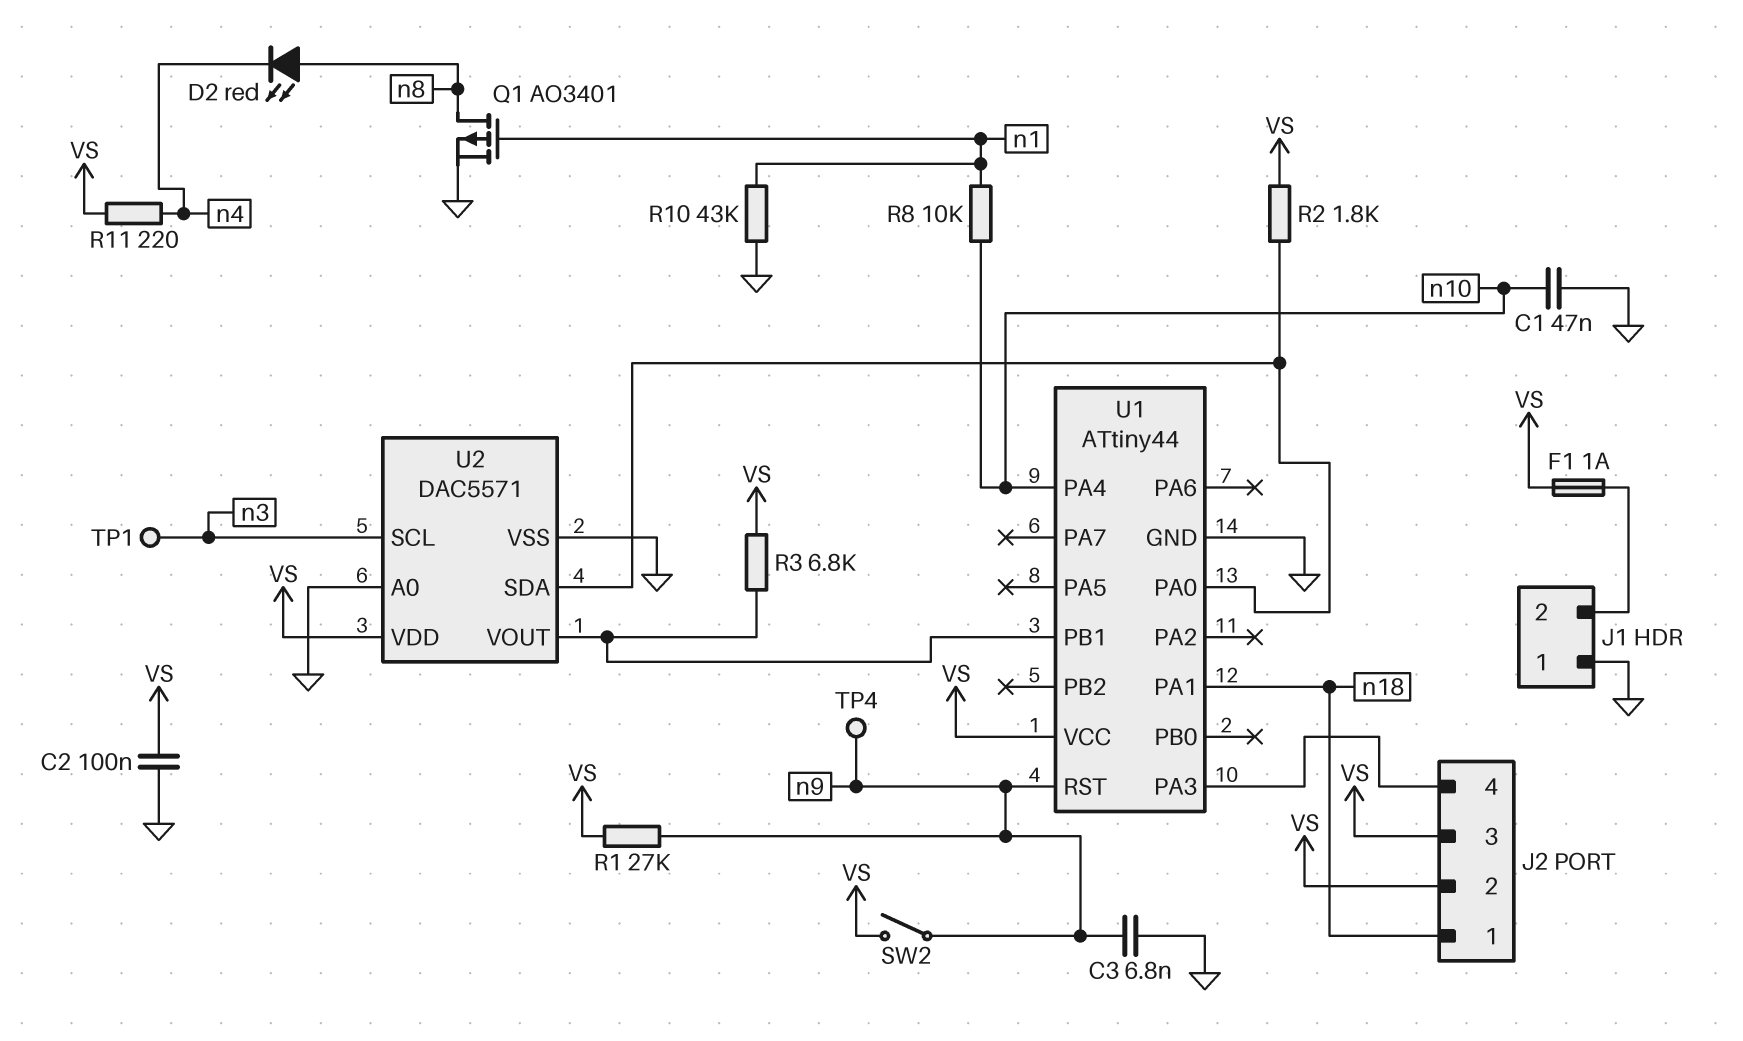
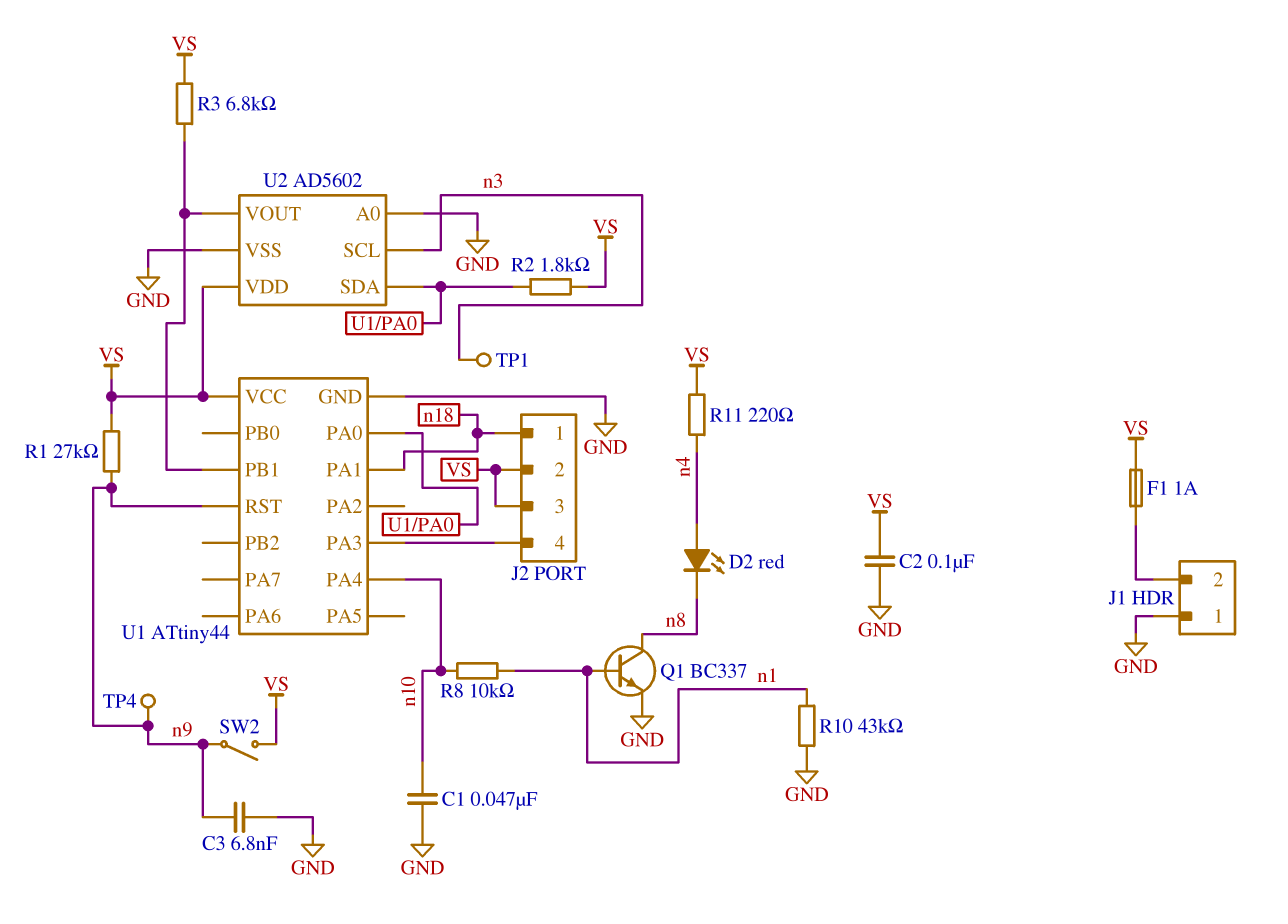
D2: LED red (A n8, K n4) -> LED red (A n4, K n8)
Q1: PMOS AO3401 (G n1, D n8, S GND) -> NPN BC337 (B n1, C n8, E GND)
U2: DAC5571 -> AD5602

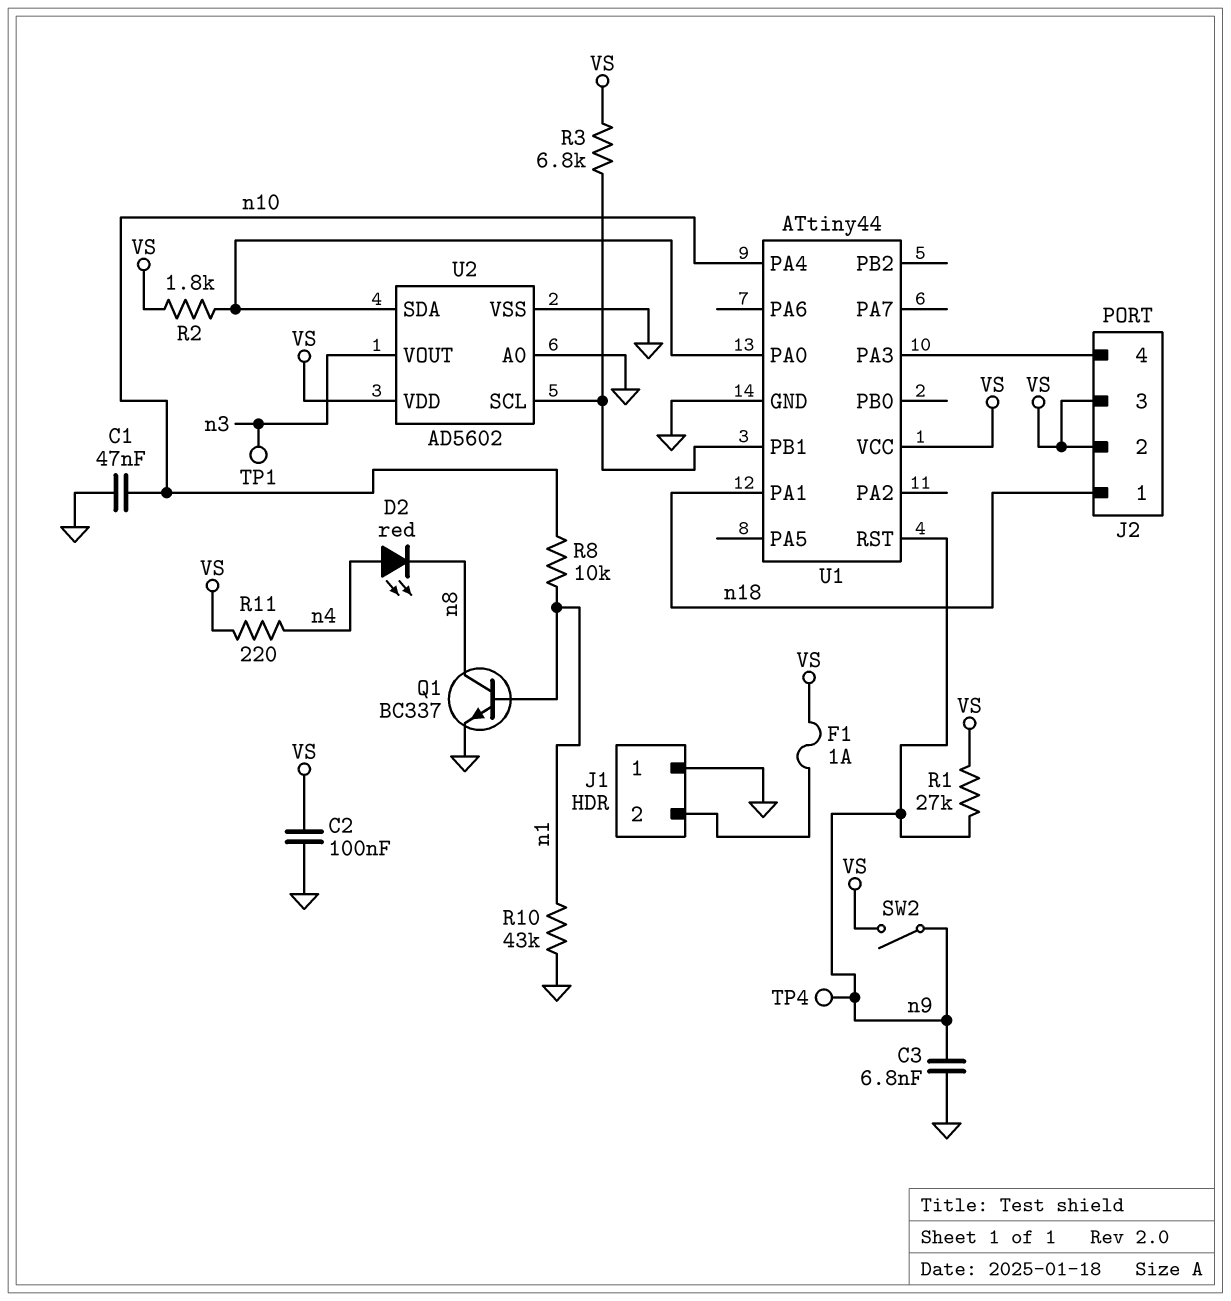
U2 pin SCL: n3 -> U1/PB1
U2 pin VOUT: U1/PB1 -> n3

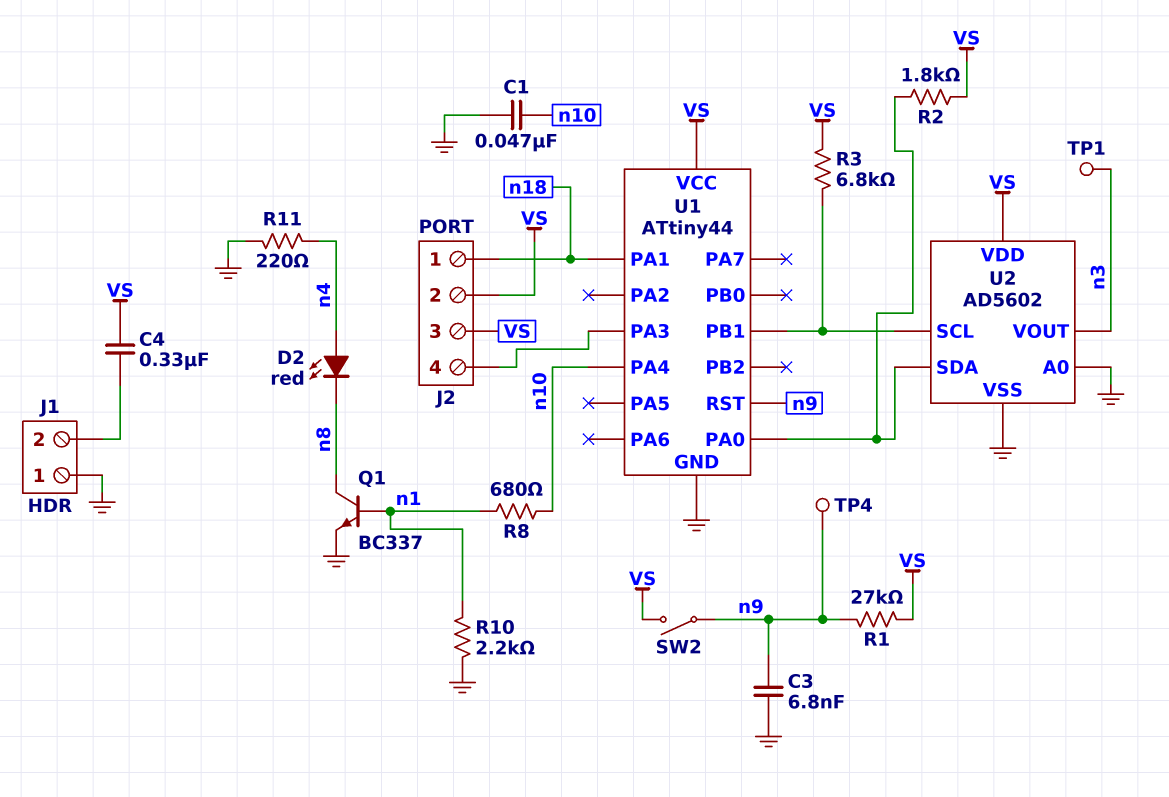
C2: 100nF (GND, VS) -> none
C4: none -> 330nF (J1/2, VS)
F1: 1A (J1/2, VS) -> none
R8: 10k (n1, n10) -> 680 (n1, n10)
R10: 43k (GND, n1) -> 2.2k (GND, n1)
R11: 220 (VS, n4) -> 220 (GND, n4)

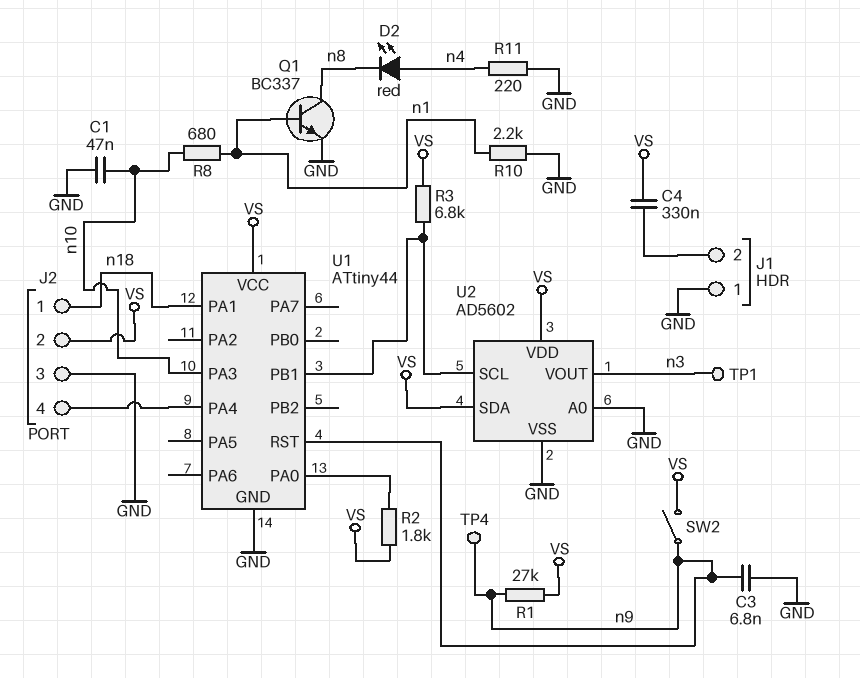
J2 pin 3: VS -> GND
U1 pin PA3: J2/4 -> n10
U1 pin PA4: n10 -> J2/4
U2 pin SDA: U1/PA0 -> VS

